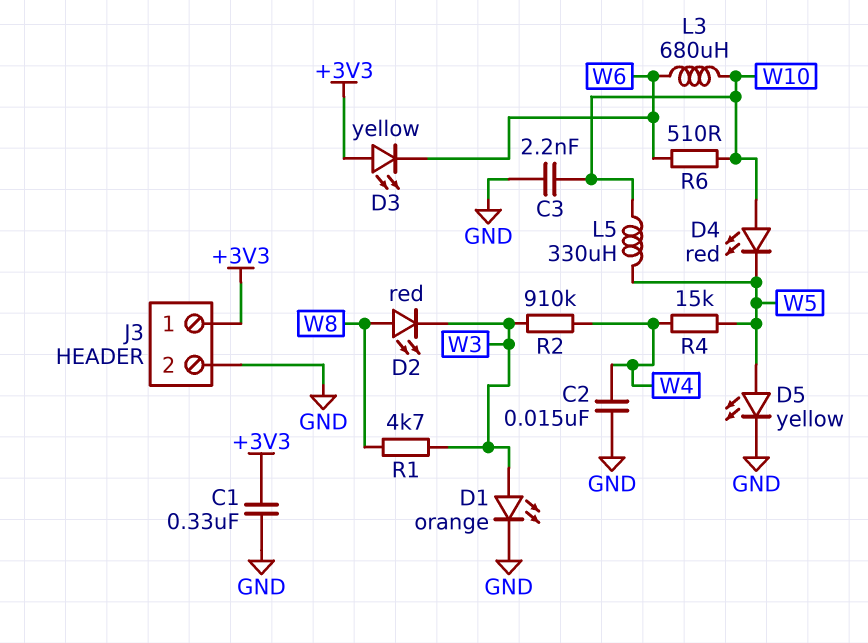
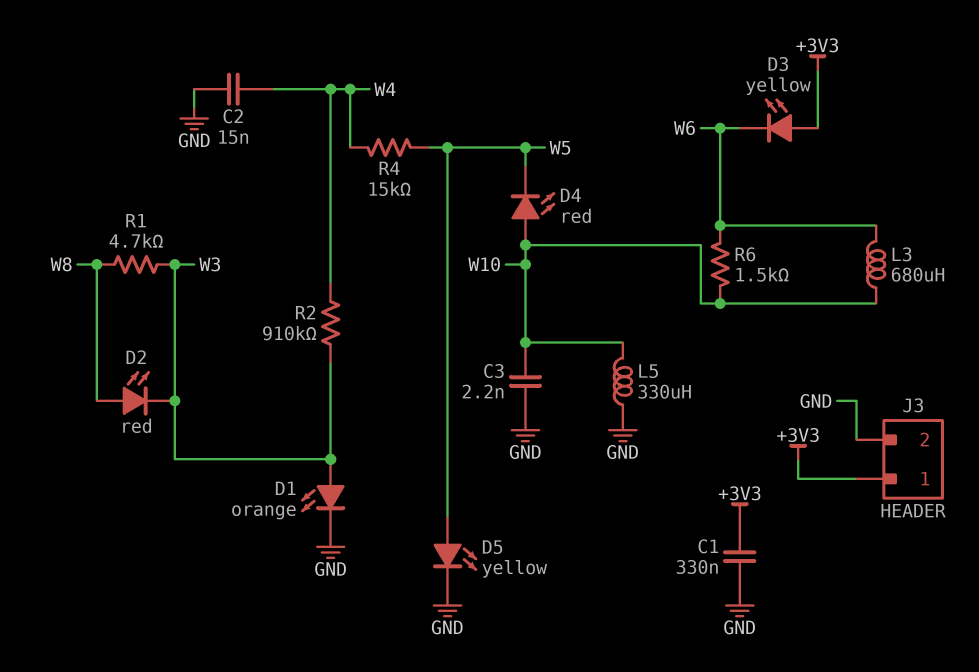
L5: 330uH (W5, W10) -> 330uH (GND, W10)
R6: 510 (W6, W10) -> 1.5k (W6, W10)

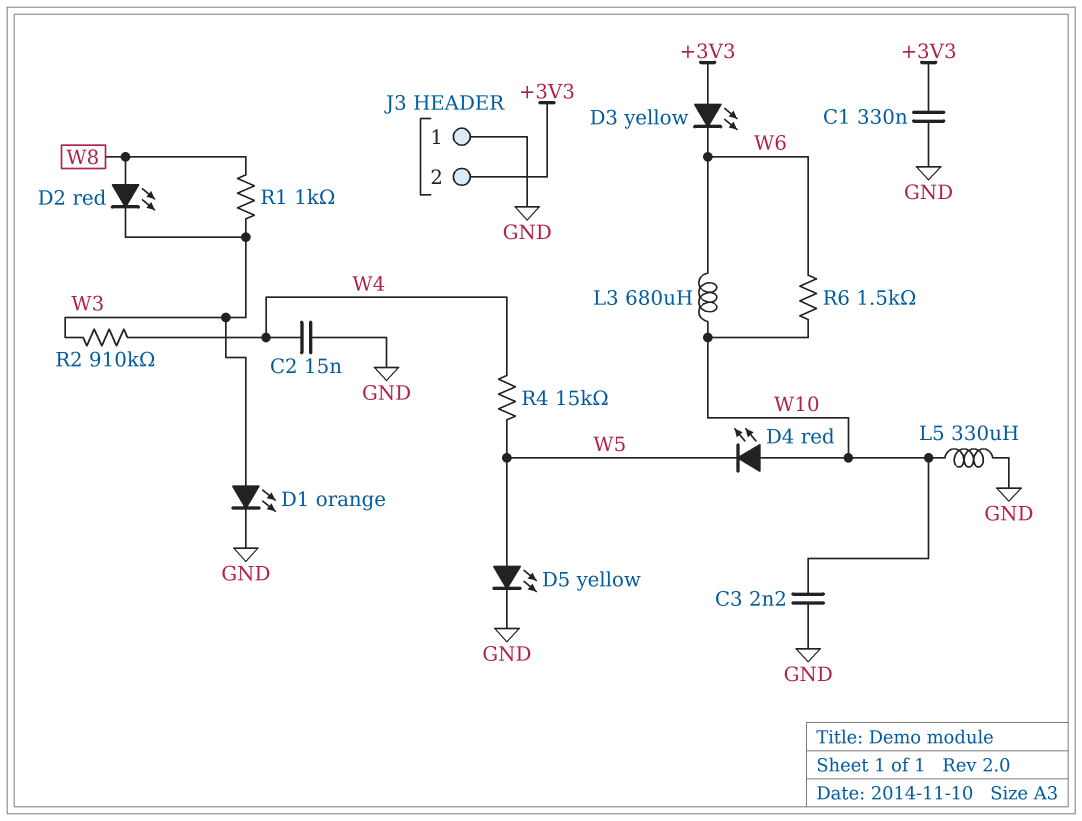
J3 pin 1: +3V3 -> GND
J3 pin 2: GND -> +3V3
R1: 4.7k (W3, W8) -> 1k (W3, W8)

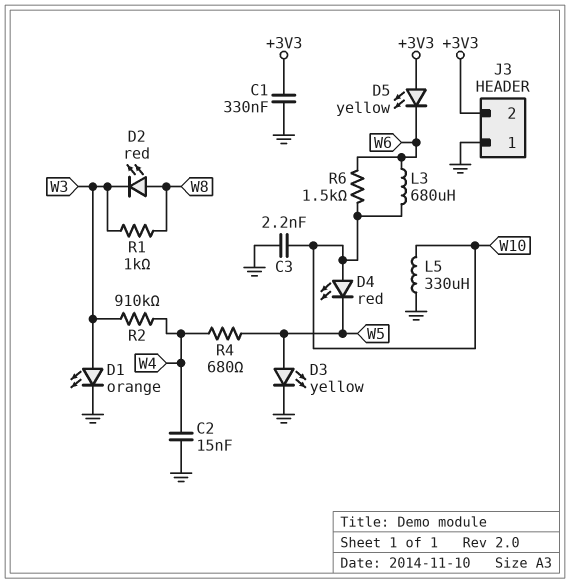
D3: LED yellow (A +3V3, K W6) -> LED yellow (A W5, K GND)
D5: LED yellow (A W5, K GND) -> LED yellow (A +3V3, K W6)
R4: 15k (W4, W5) -> 680 (W4, W5)

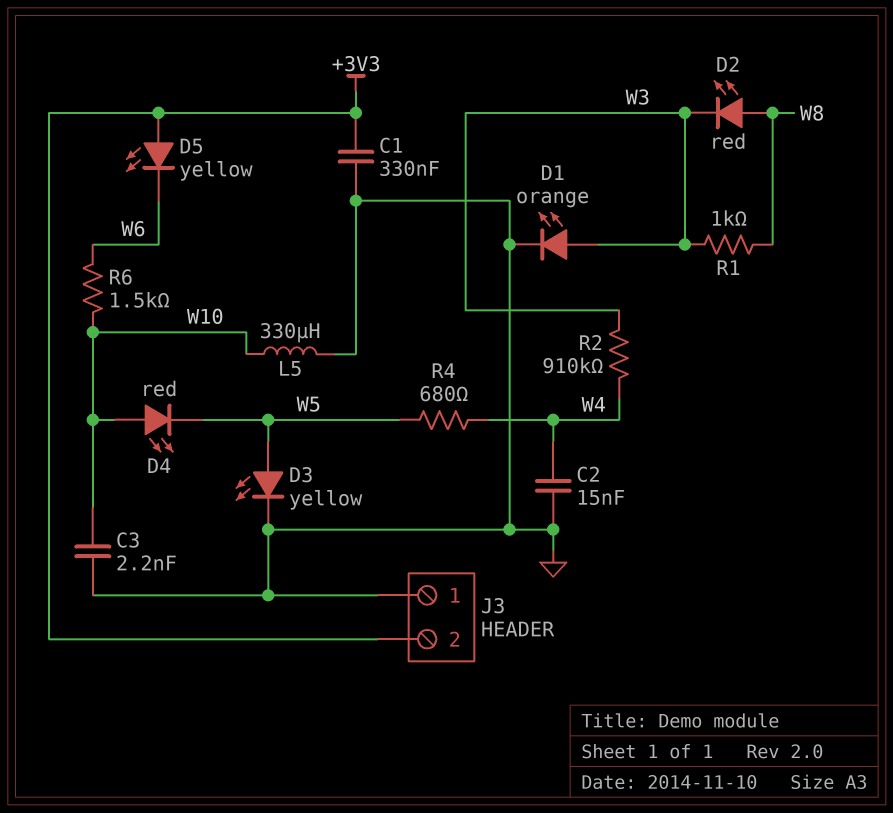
L3: 680uH (W6, W10) -> none

